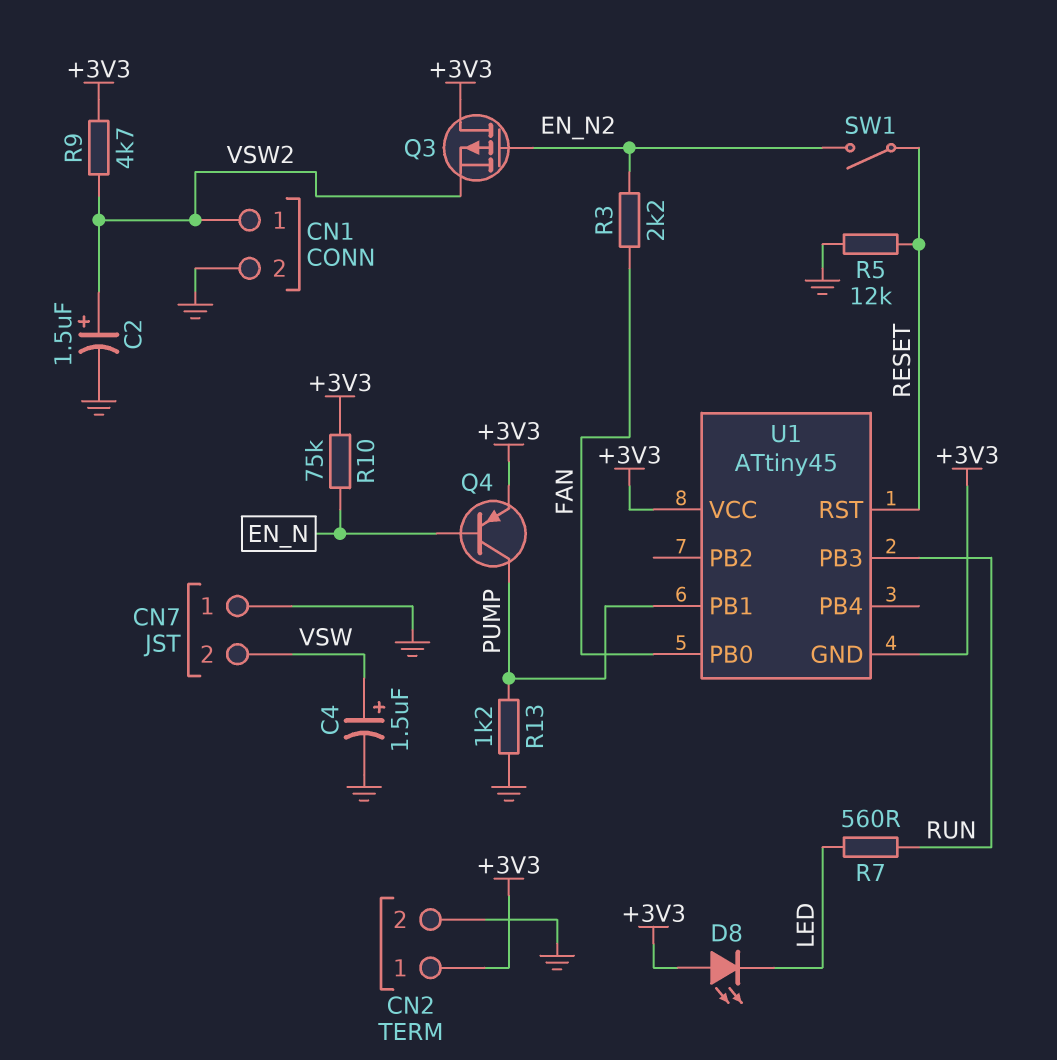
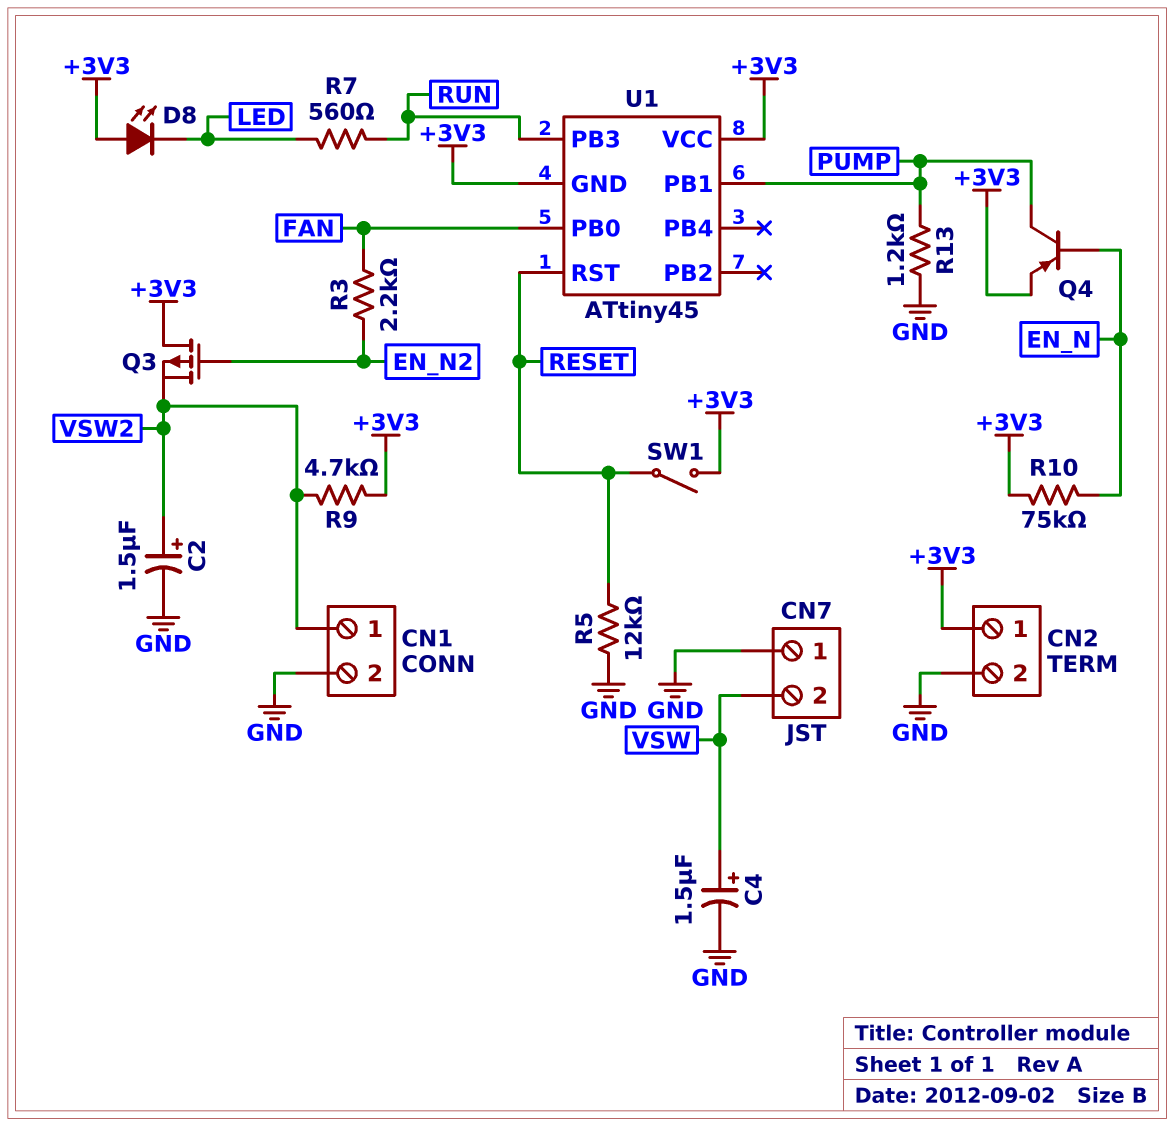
SW1: switch (EN_N2, RESET) -> switch (+3V3, RESET)

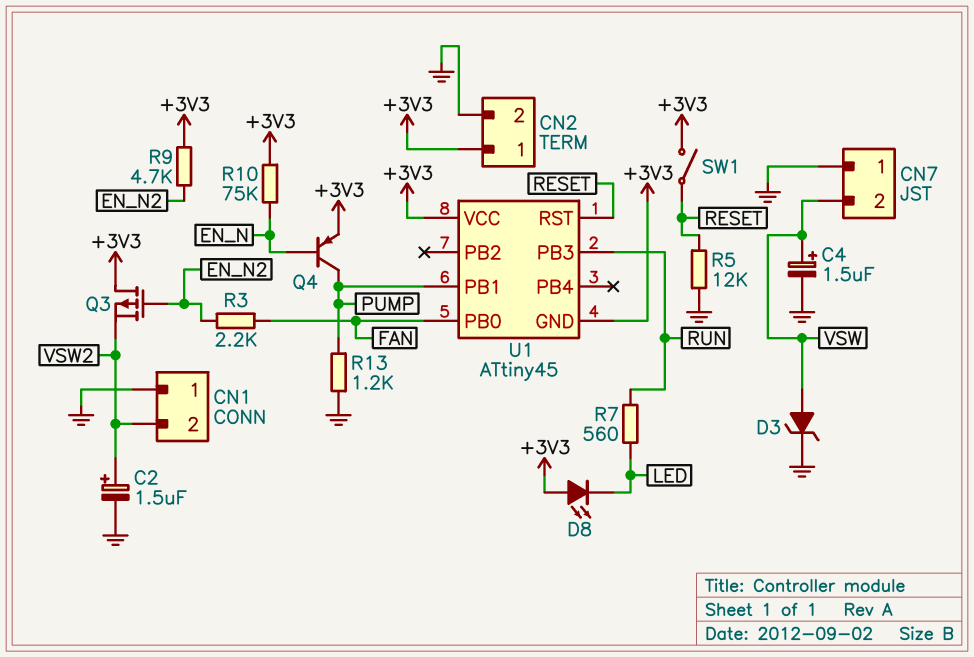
CN1 pin 1: VSW2 -> GND
CN1 pin 2: GND -> VSW2
D3: none -> zener (A VSW, K GND)
R9: 4.7k (+3V3, VSW2) -> 4.7k (+3V3, EN_N2)

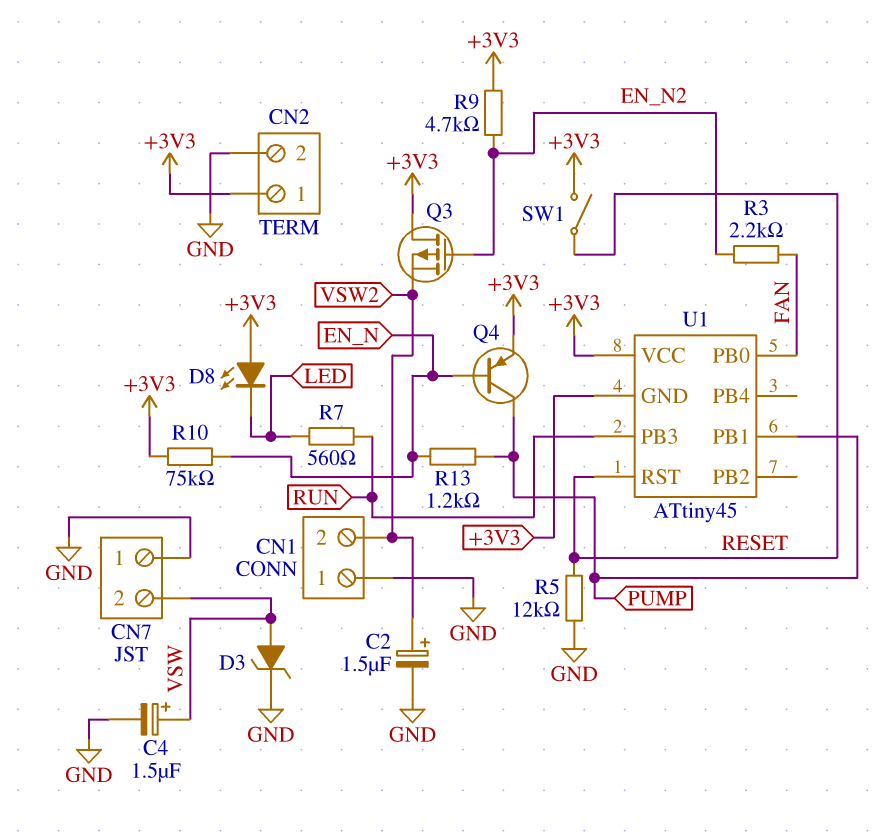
R13: 1.2k (GND, PUMP) -> 1.2k (EN_N, PUMP)

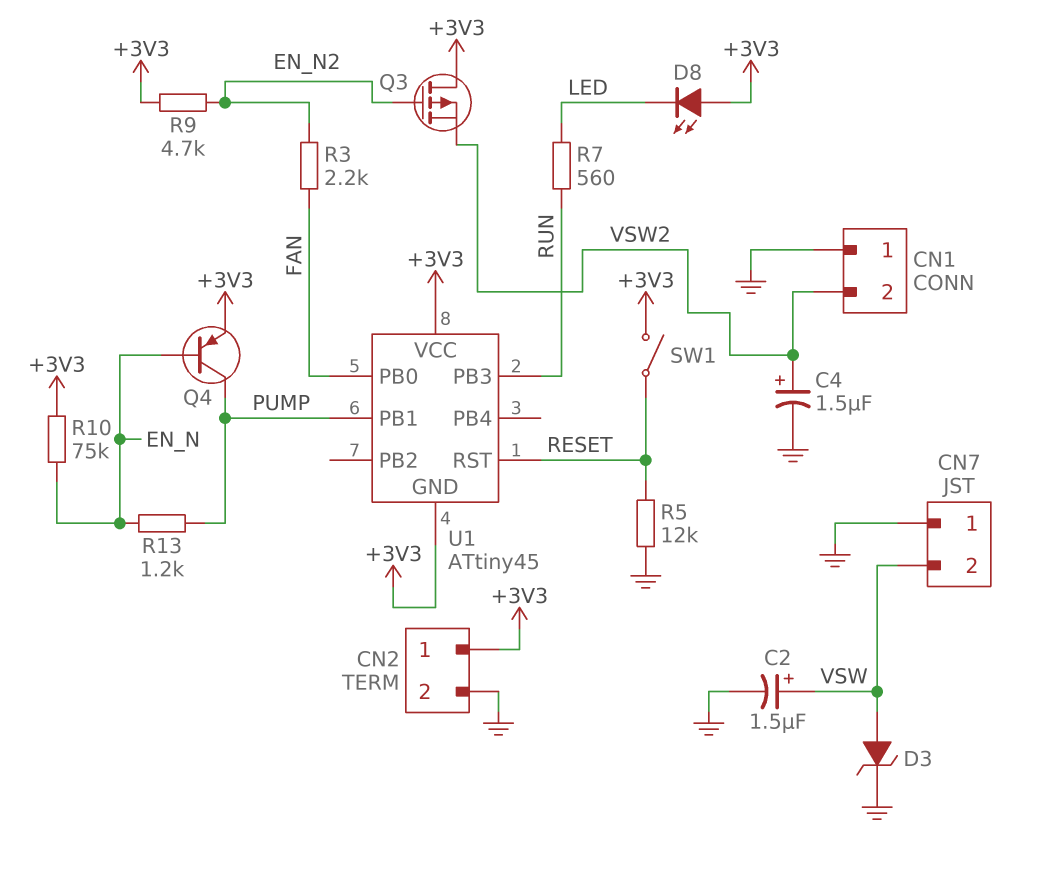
C2: 1.5uF (plus VSW2, minus GND) -> 1.5uF (plus VSW, minus GND)
C4: 1.5uF (plus VSW, minus GND) -> 1.5uF (plus VSW2, minus GND)

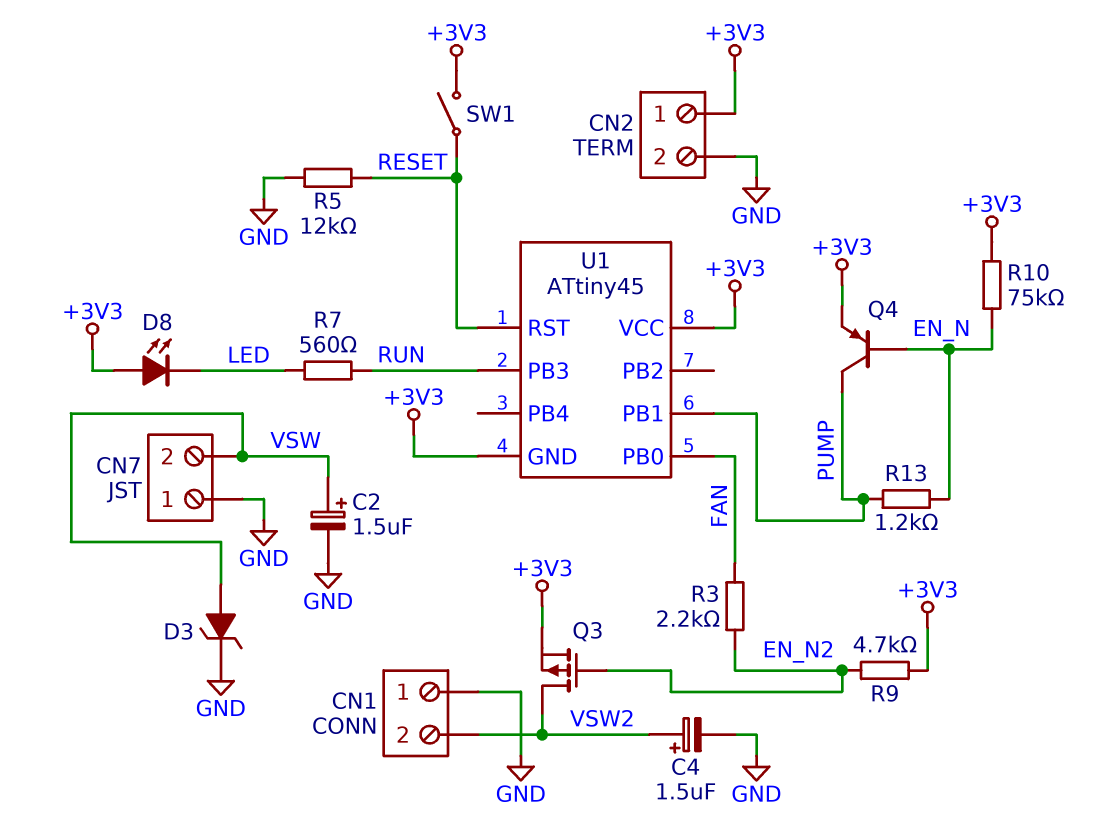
Q3: PMOS (G EN_N2, D +3V3, S VSW2) -> PMOS (G EN_N2, D VSW2, S +3V3)

